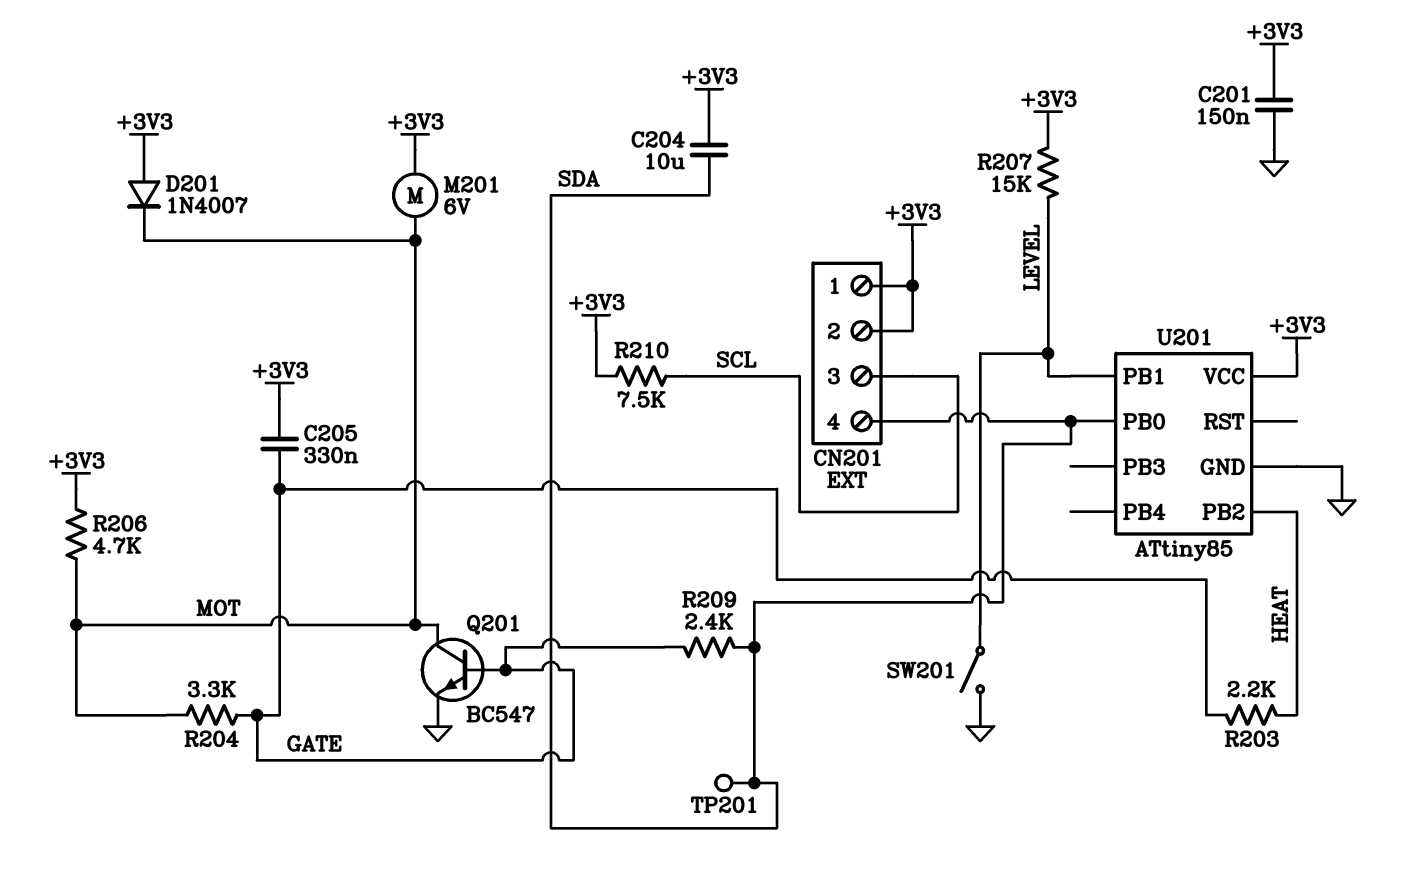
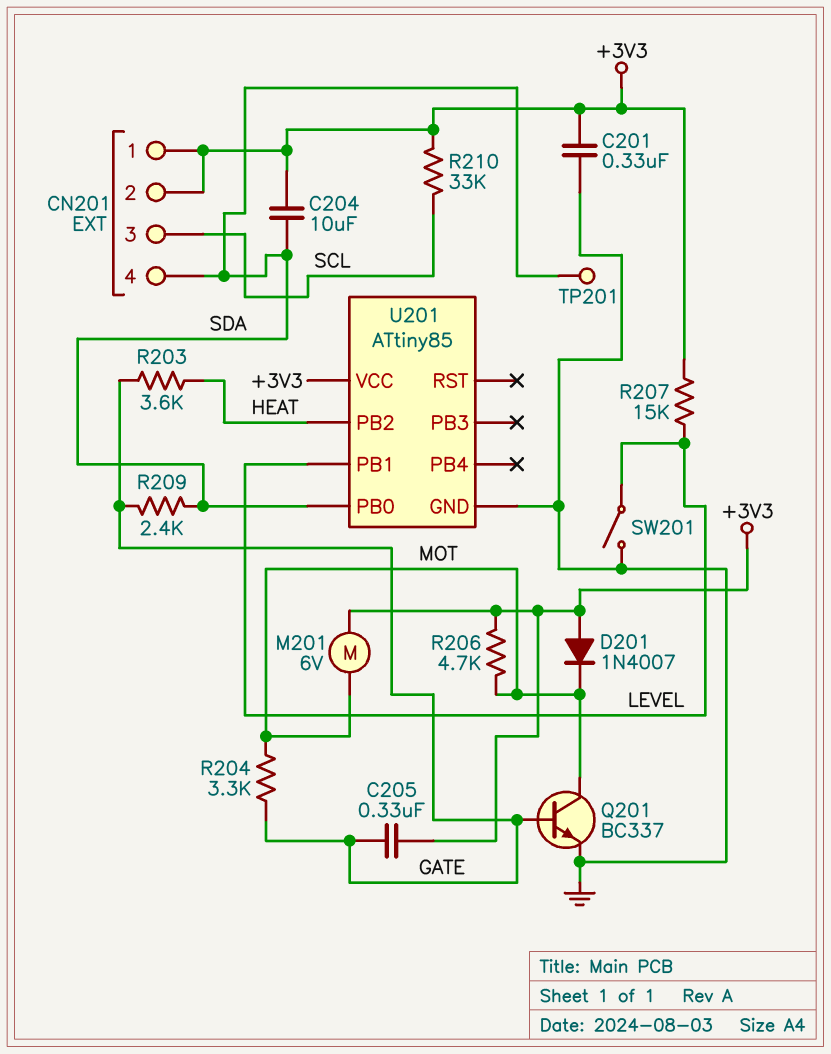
C201: 150nF (+3V3, GND) -> 330nF (+3V3, GND)
Q201: NPN BC547 (B GATE, C MOT, E GND) -> NPN BC337 (B GATE, C MOT, E GND)
R203: 2.2k (GATE, HEAT) -> 3.6k (GATE, HEAT)
R210: 7.5k (+3V3, SCL) -> 33k (+3V3, SCL)

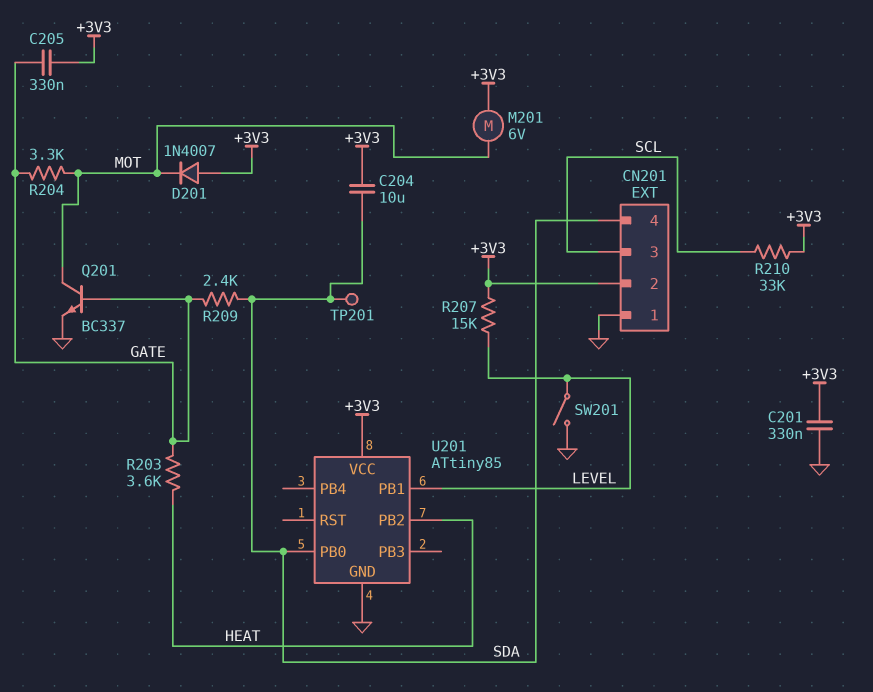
CN201 pin 1: +3V3 -> GND
R206: 4.7k (+3V3, MOT) -> none

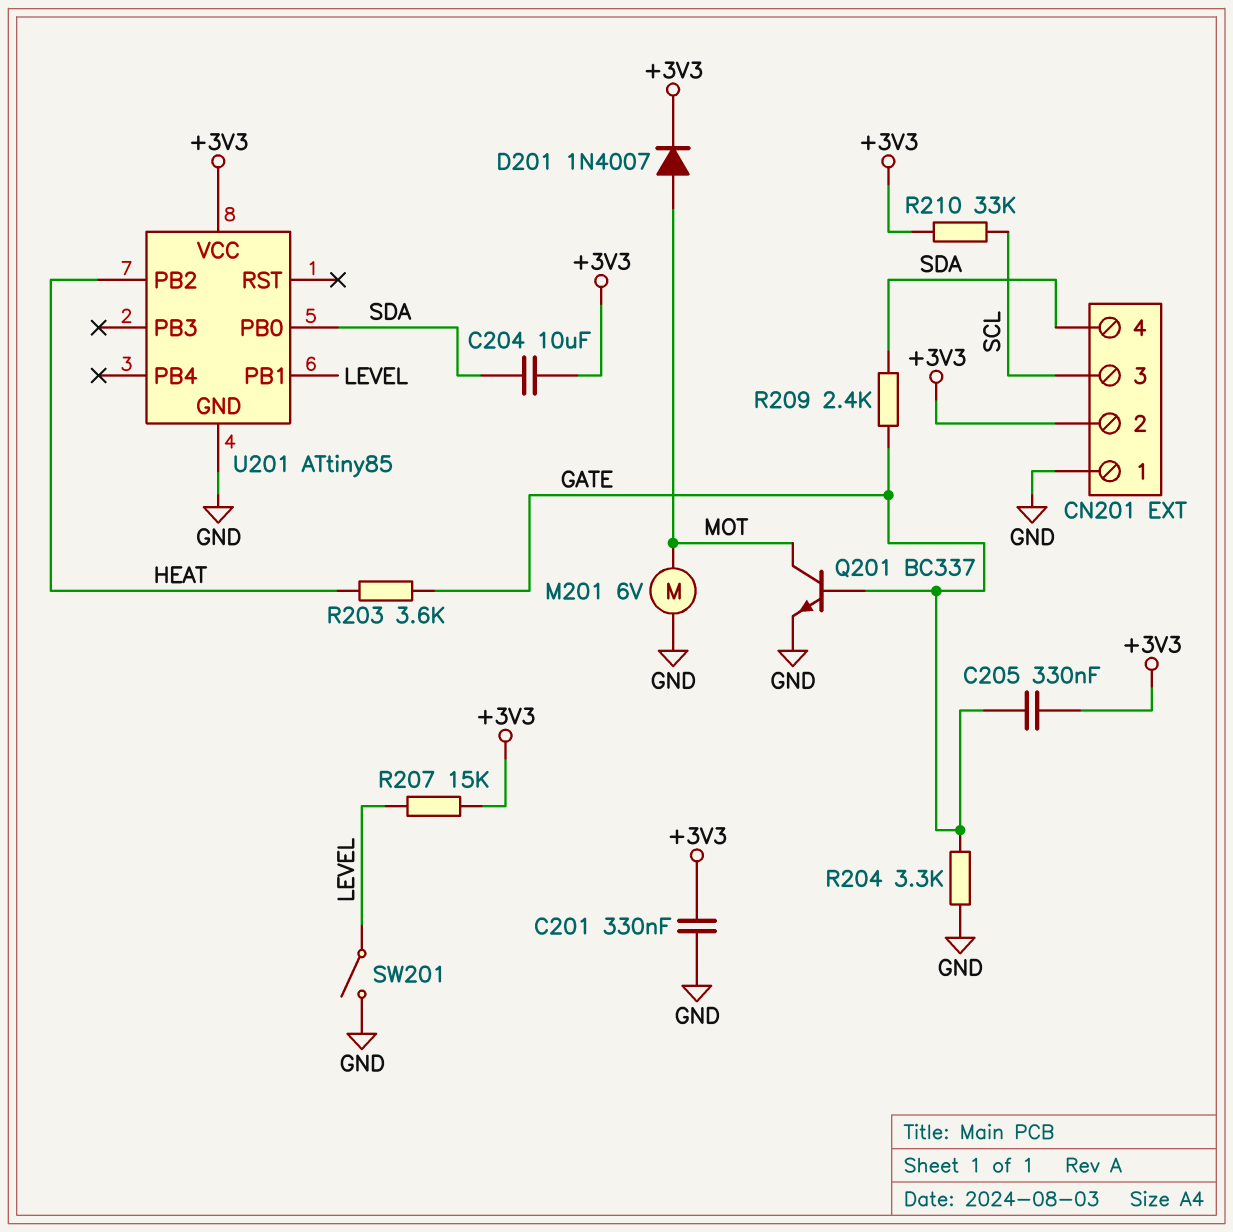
D201: diode 1N4007 (A +3V3, K MOT) -> diode 1N4007 (A MOT, K +3V3)
M201: motor 6V (+3V3, MOT) -> motor 6V (GND, MOT)
R204: 3.3k (GATE, MOT) -> 3.3k (GATE, GND)
TP201: test point (SDA) -> none

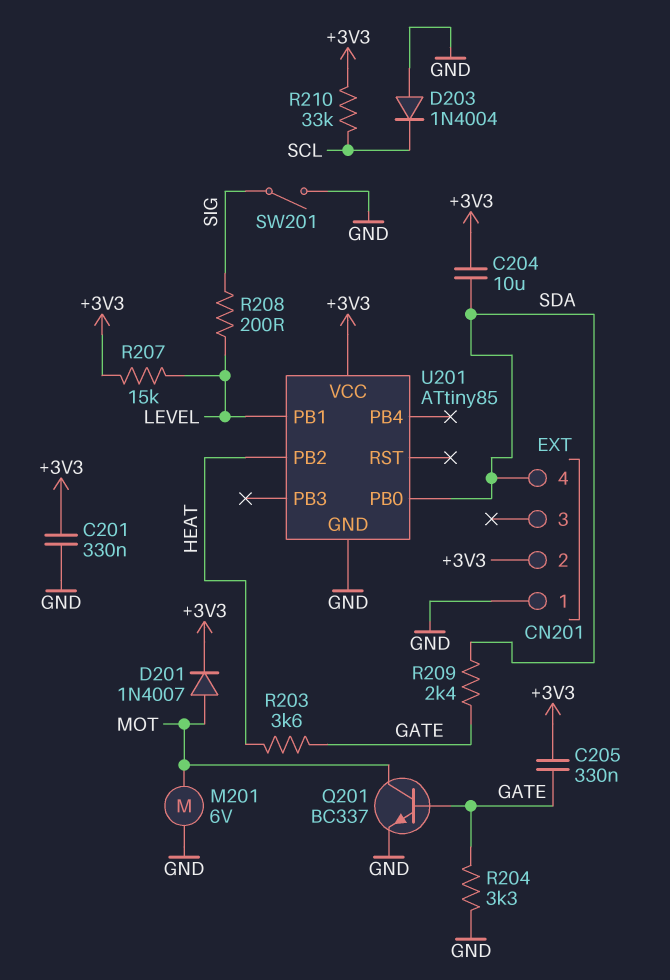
CN201 pin 3: SCL -> none
D203: none -> diode 1N4004 (A GND, K SCL)
R208: none -> 200 (LEVEL, SIG)
SW201: switch (GND, LEVEL) -> switch (GND, SIG)

